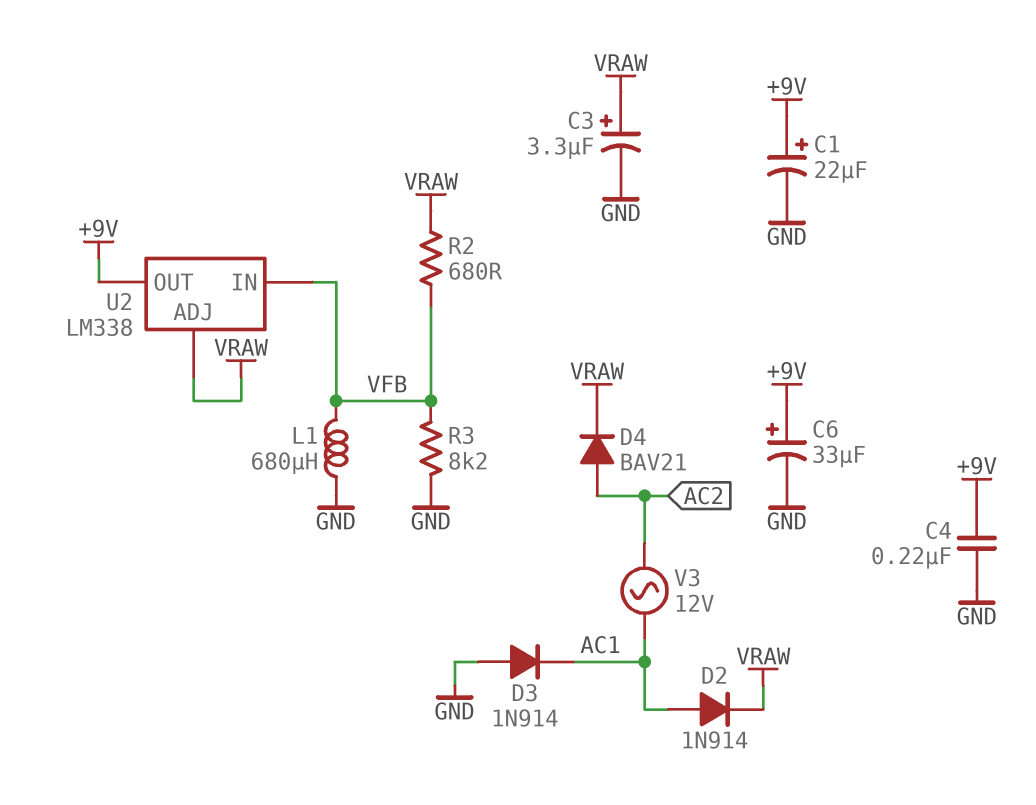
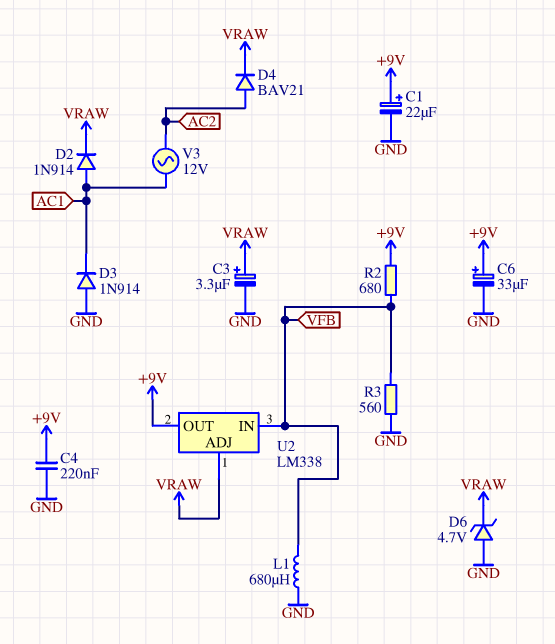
D6: none -> zener 4.7V (A GND, K VRAW)
R2: 680 (VFB, VRAW) -> 680 (+9V, VFB)
R3: 8.2k (GND, VFB) -> 560 (GND, VFB)

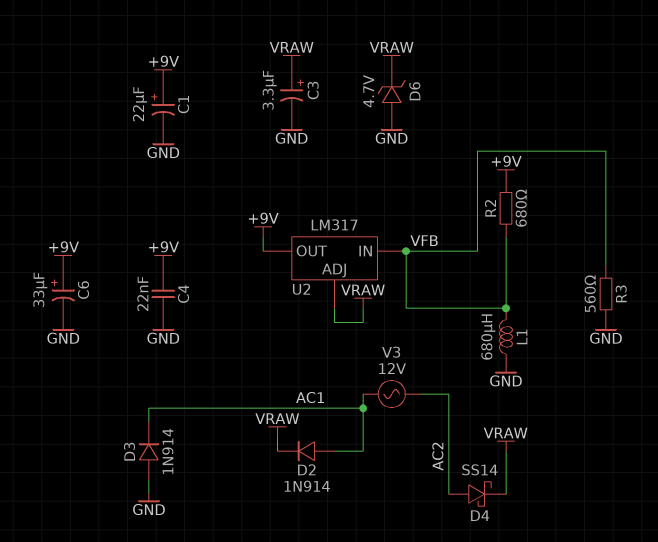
C4: 220nF (+9V, GND) -> 22nF (+9V, GND)
D4: diode BAV21 (A AC2, K VRAW) -> schottky SS14 (A AC2, K VRAW)
U2: LM338 -> LM317

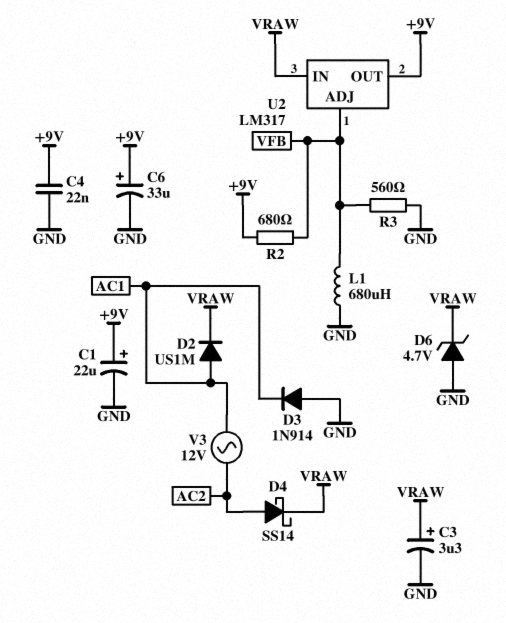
D2: diode 1N914 (A AC1, K VRAW) -> diode US1M (A AC1, K VRAW)
U2 pin ADJ: VRAW -> VFB
U2 pin IN: VFB -> VRAW

